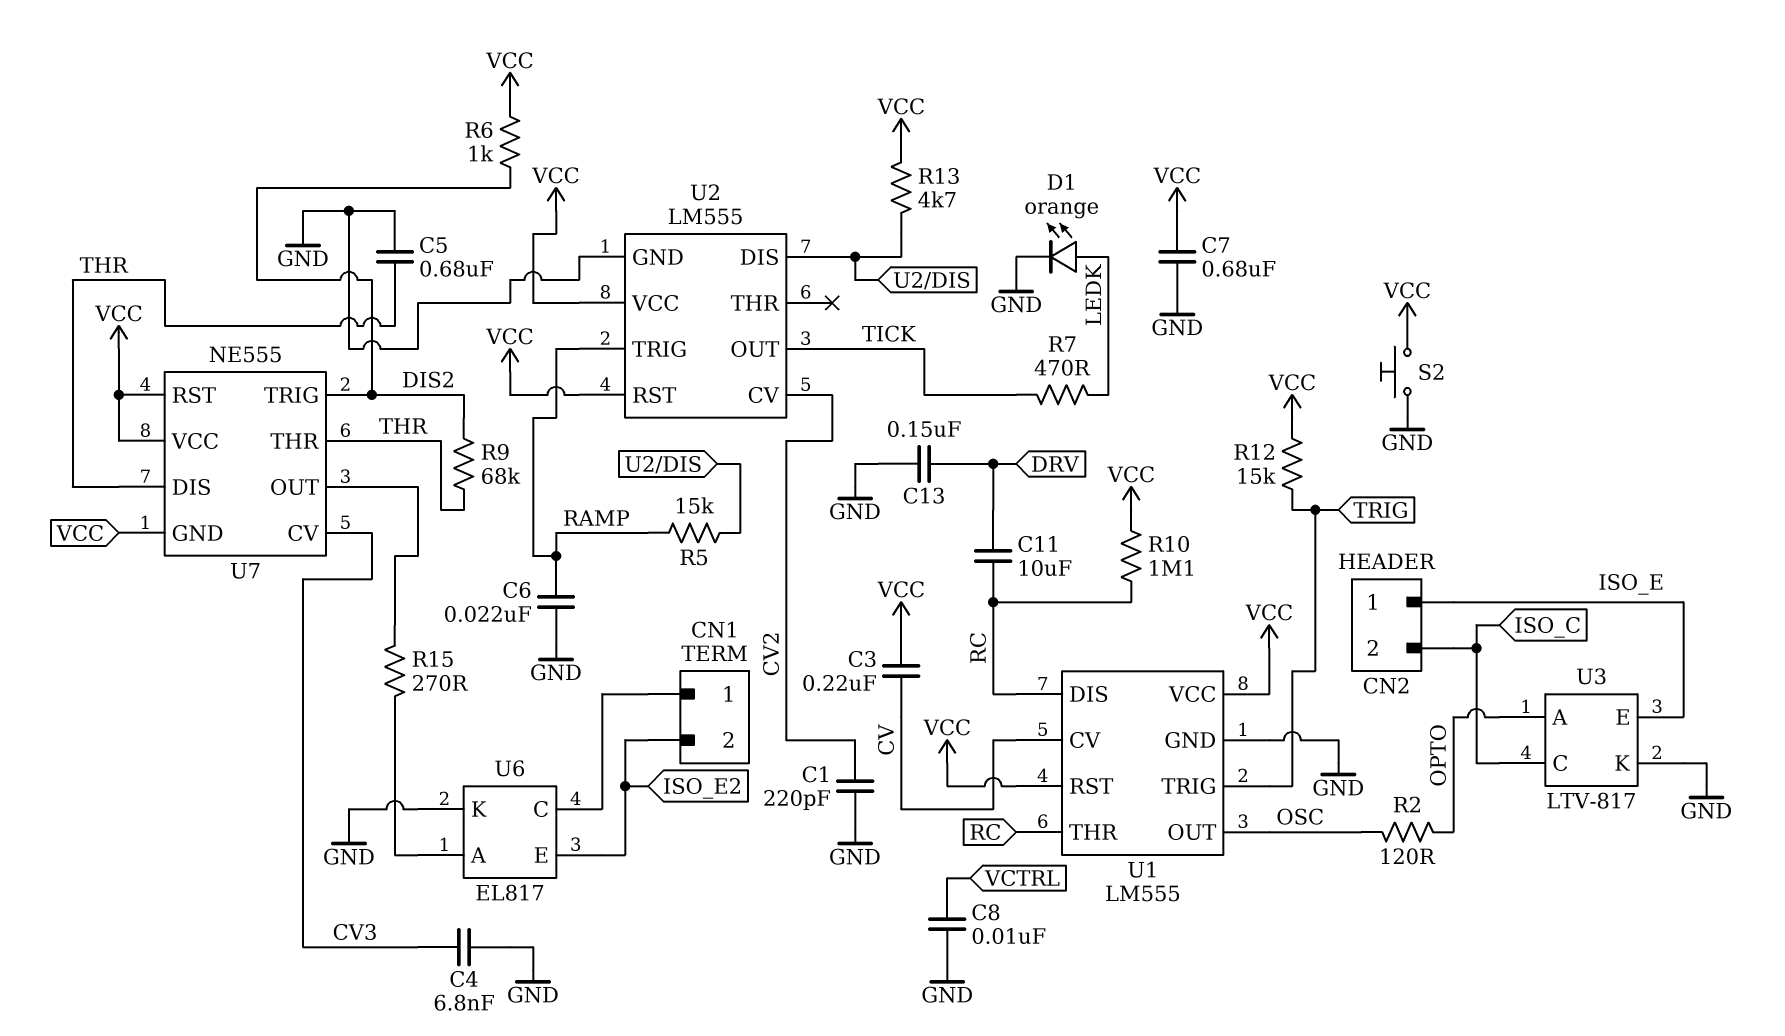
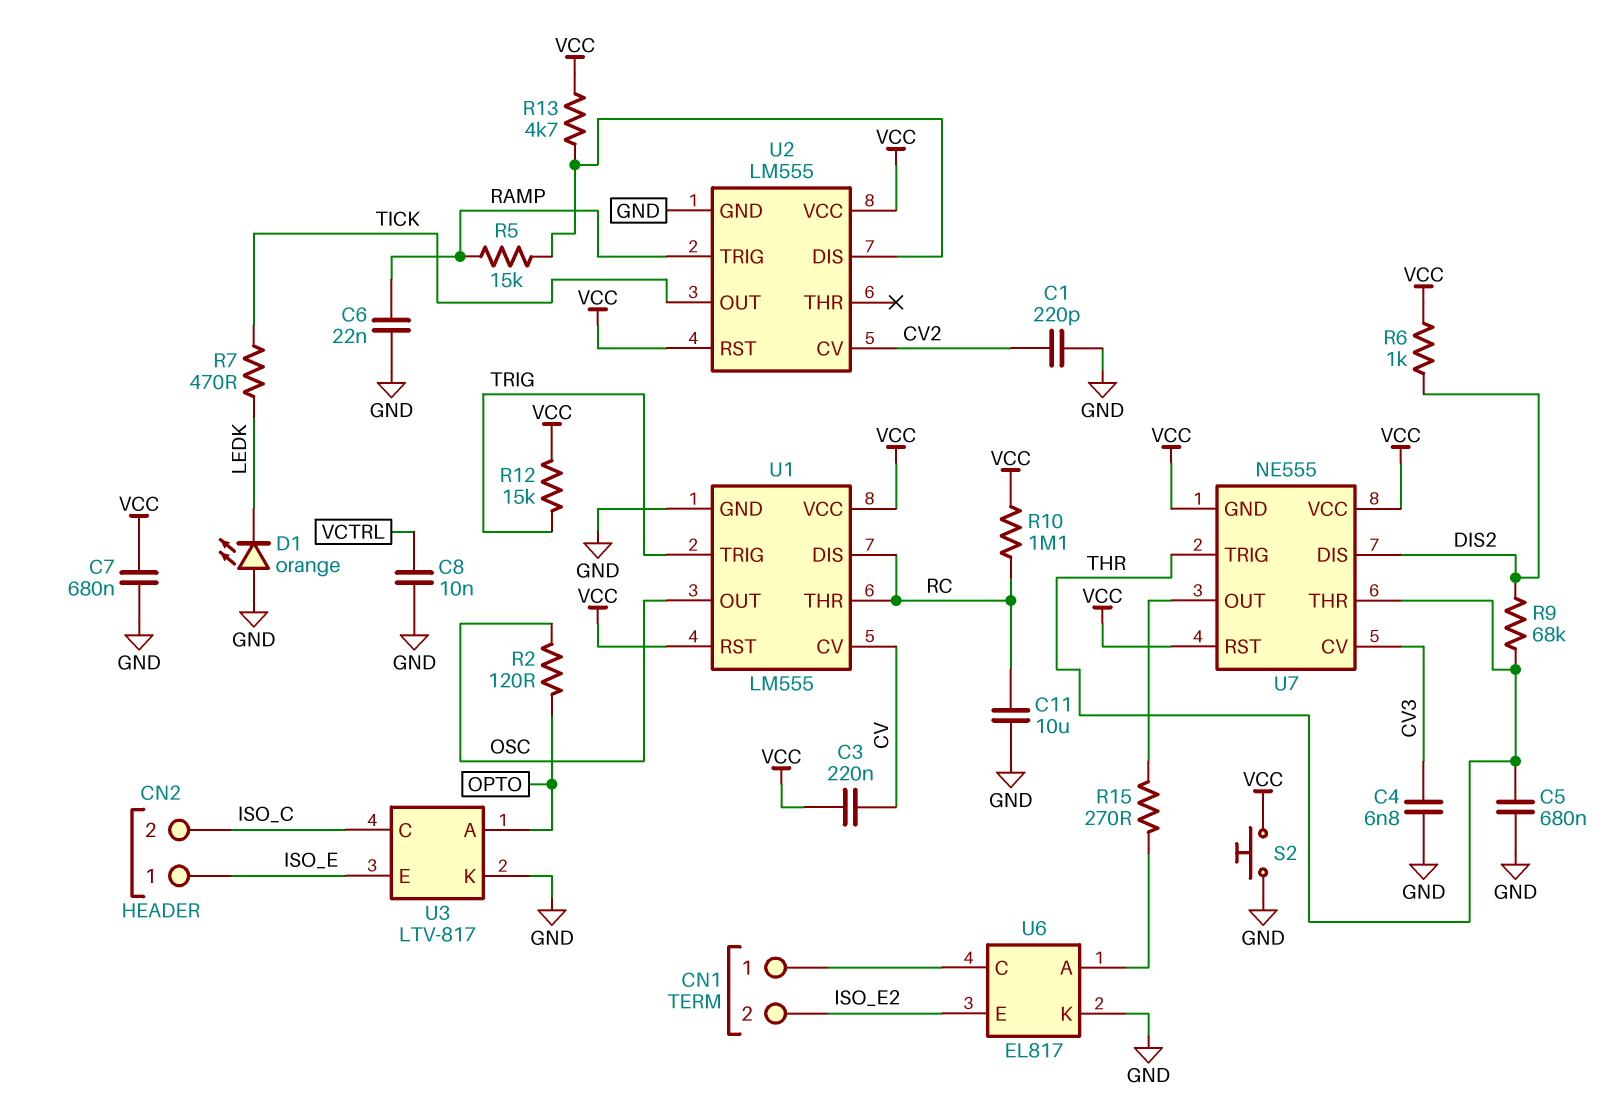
C11: 10uF (DRV, RC) -> 10uF (GND, RC)
C13: 150nF (DRV, GND) -> none
D1: LED orange (A LEDK, K GND) -> LED orange (A GND, K LEDK)
U7 pin DIS: THR -> DIS2
U7 pin TRIG: DIS2 -> THR

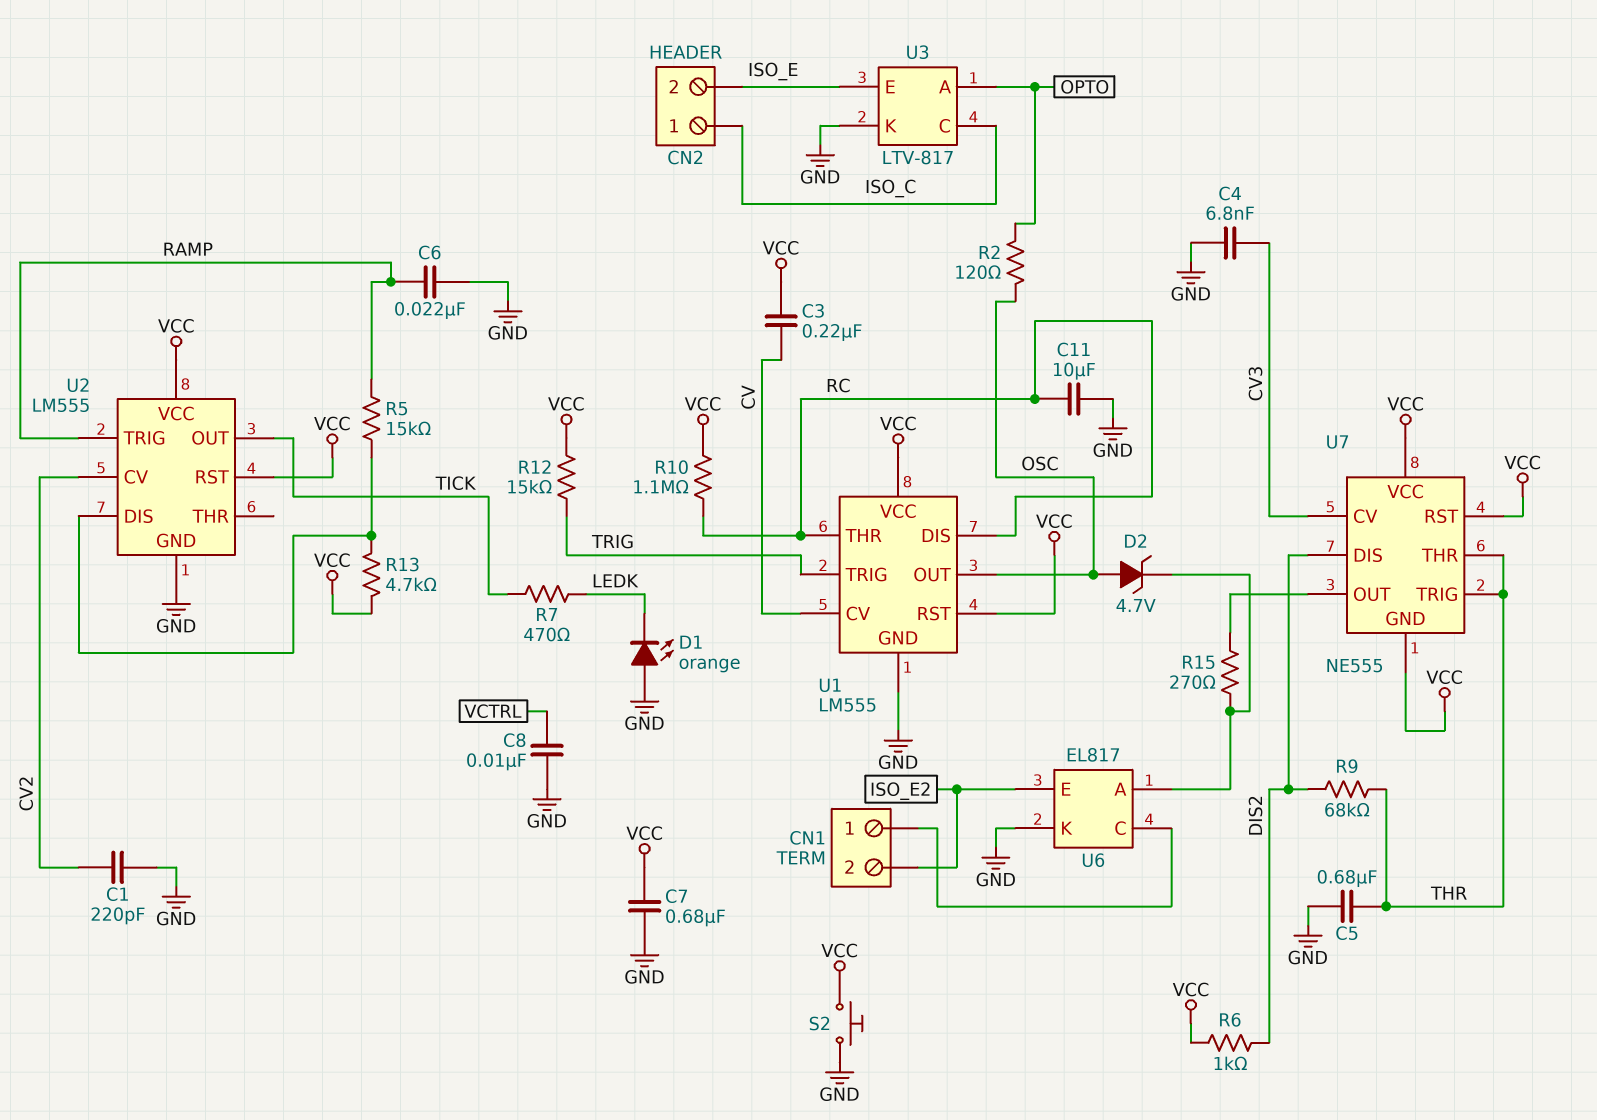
CN2 pin 1: ISO_E -> ISO_C
CN2 pin 2: ISO_C -> ISO_E
D2: none -> zener 4.7V (A OSC, K U6/A)

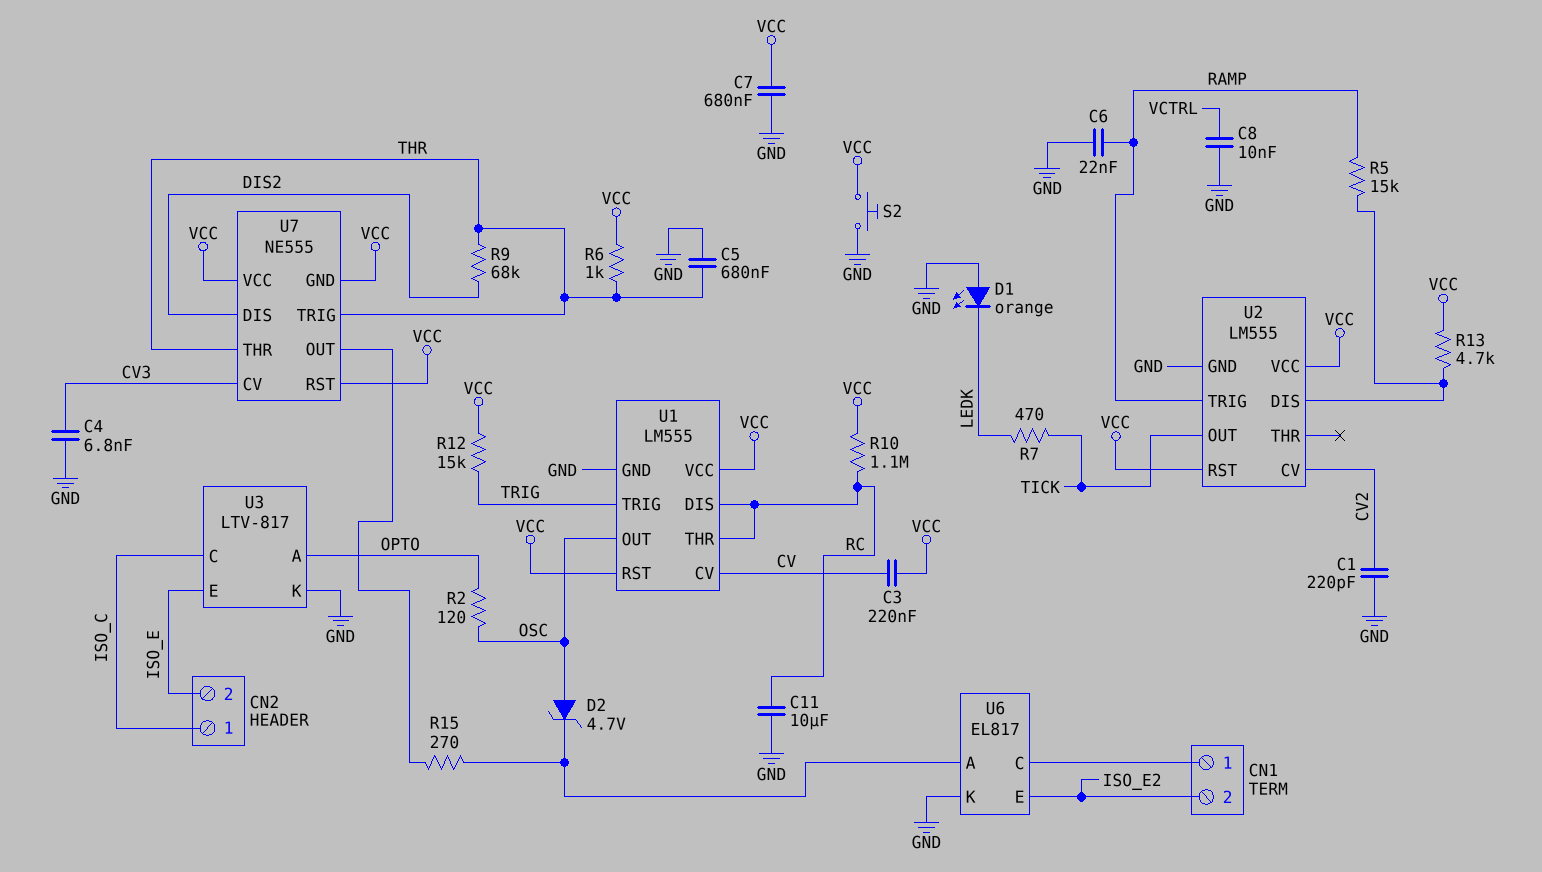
R6: 1k (DIS2, VCC) -> 1k (THR, VCC)

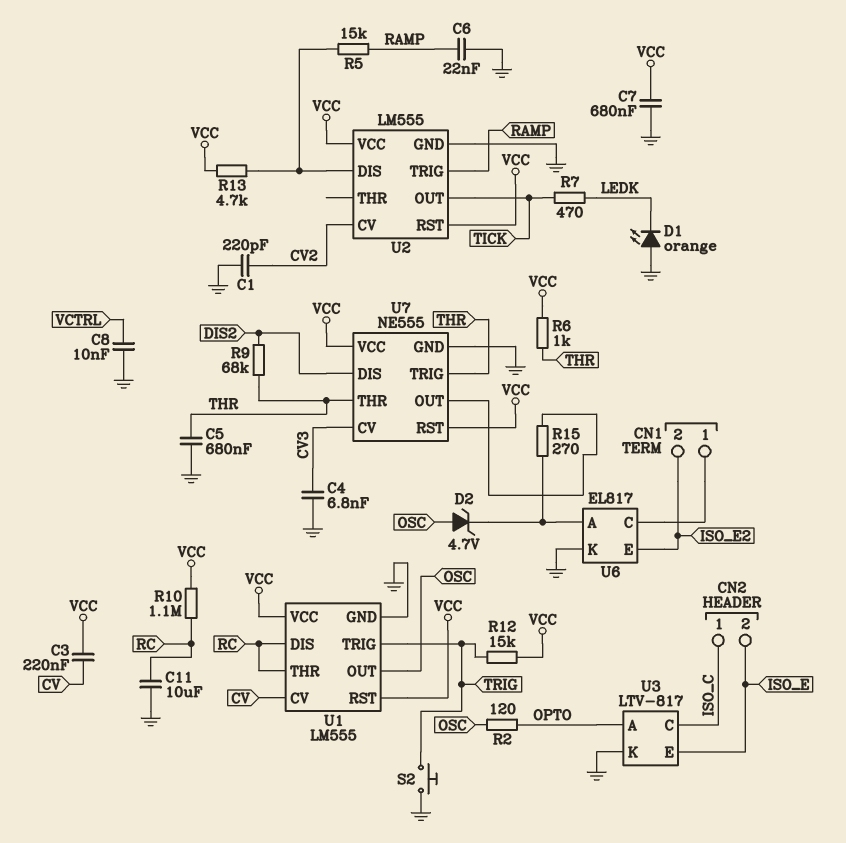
S2: button (GND, VCC) -> button (GND, TRIG)
U7 pin GND: VCC -> GND

